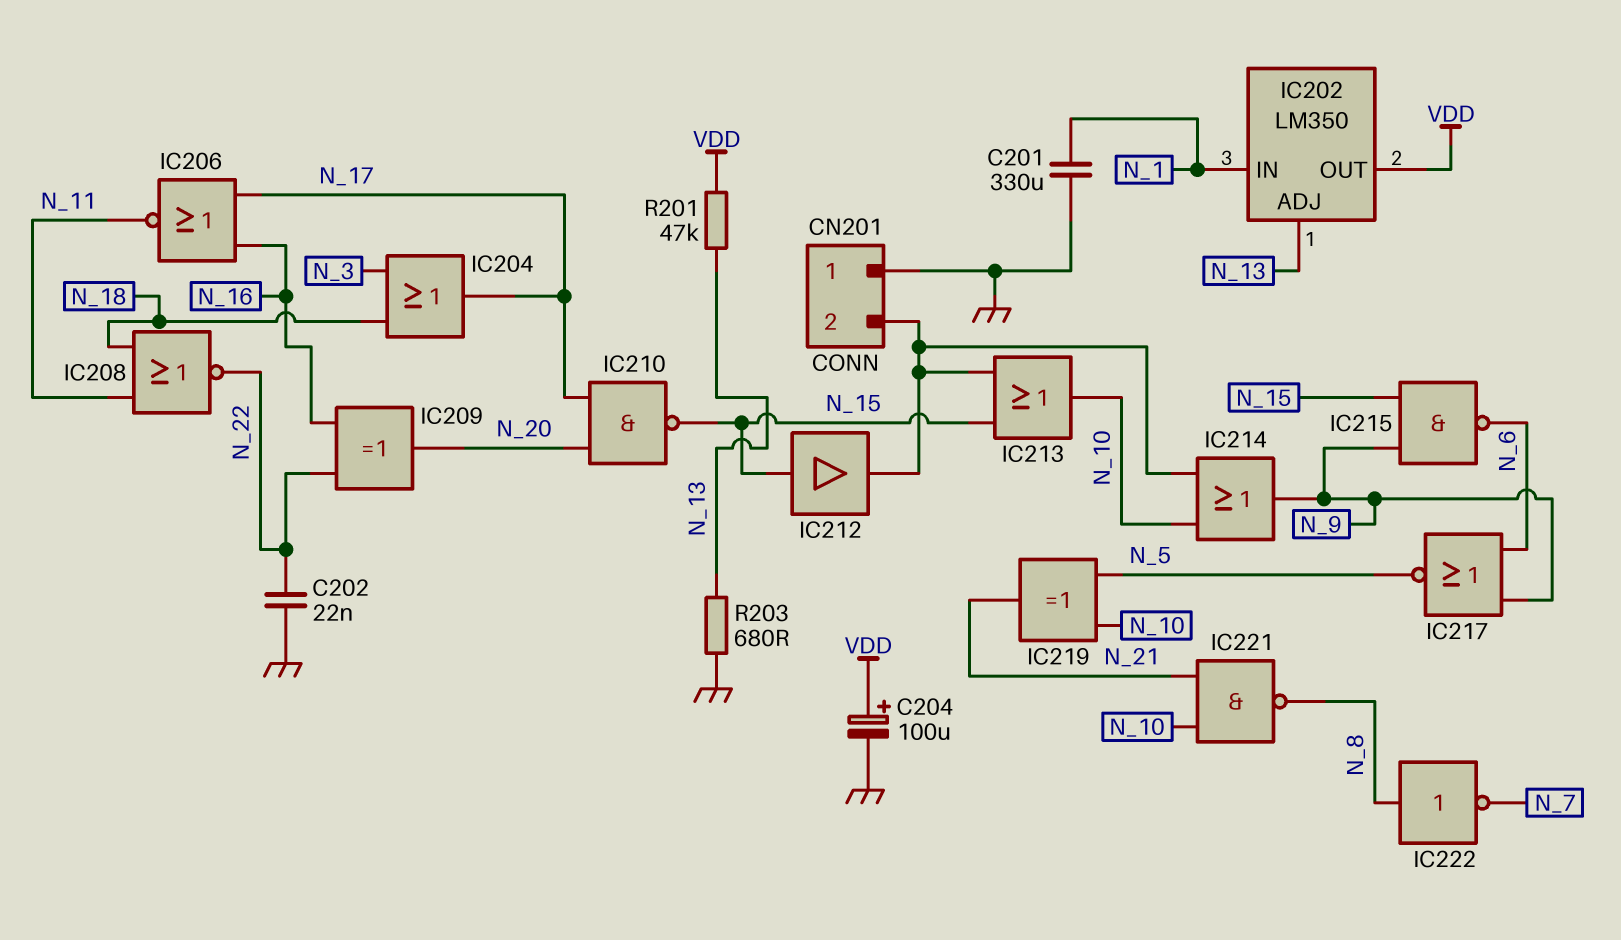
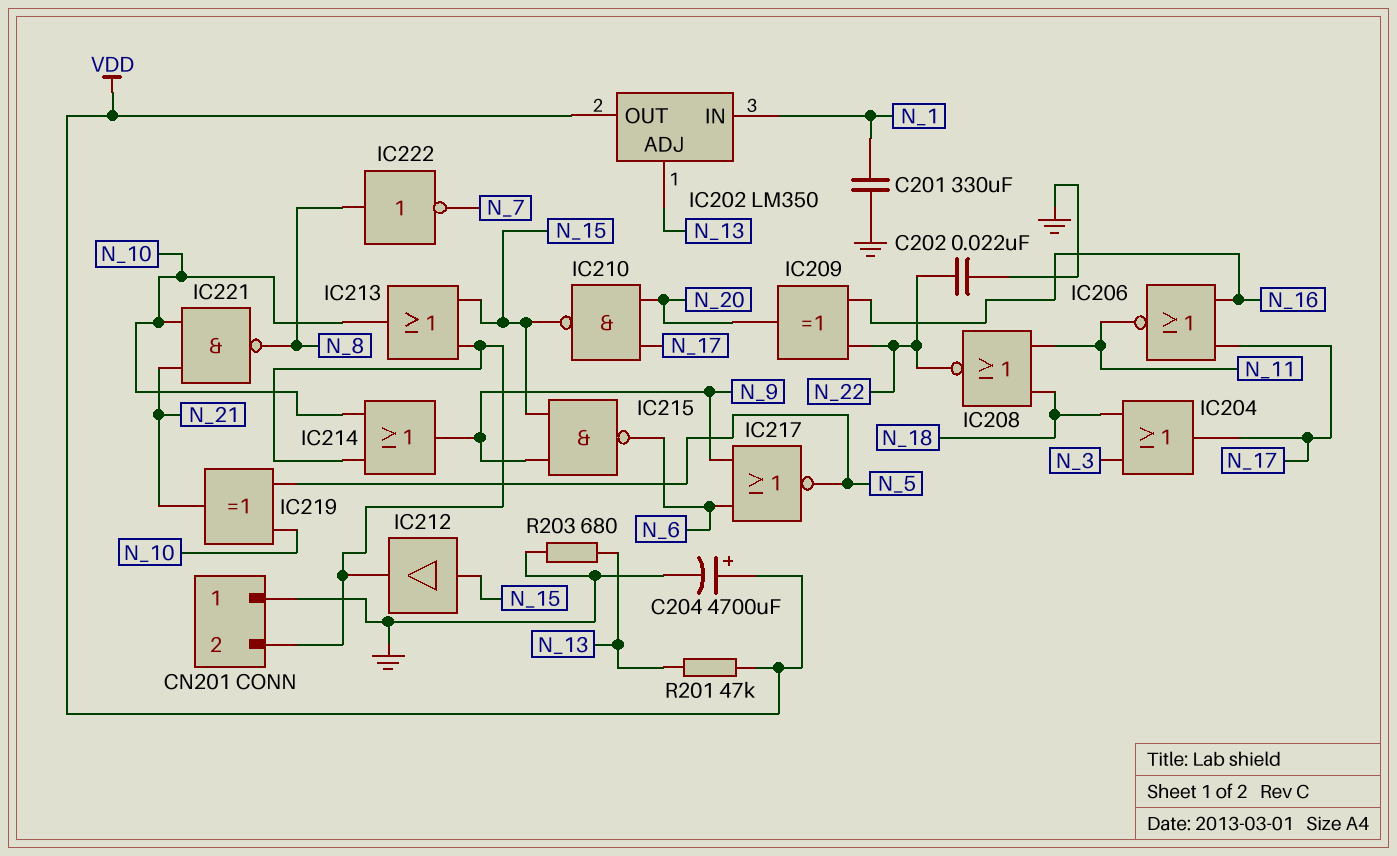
C204: 100uF (plus VDD, minus GND) -> 4700uF (plus VDD, minus GND)

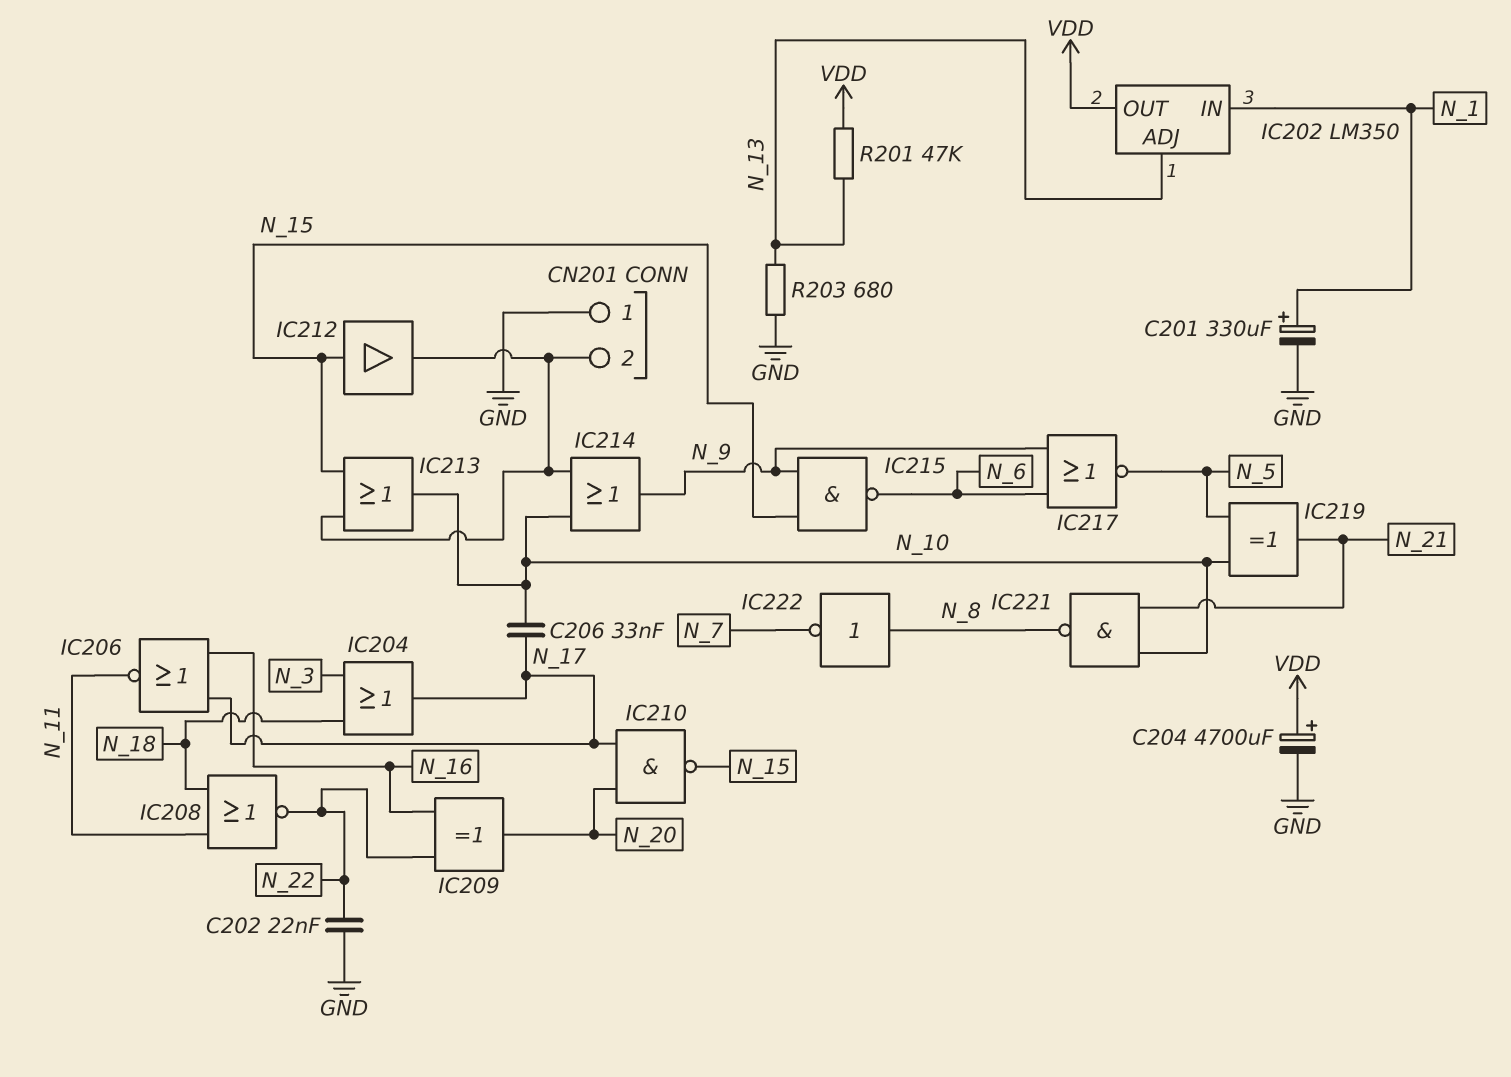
C201: 330uF (GND, N_1) -> 330uF (plus N_1, minus GND)
C206: none -> 33nF (N_10, N_17)

